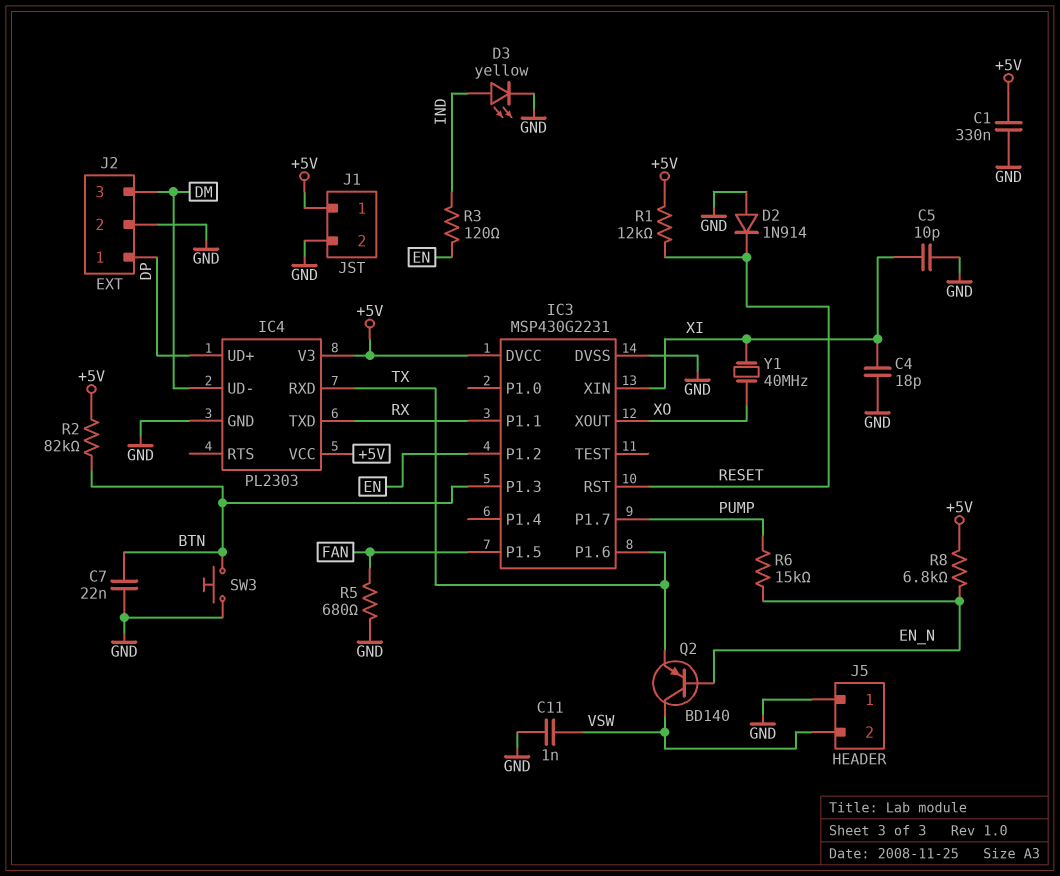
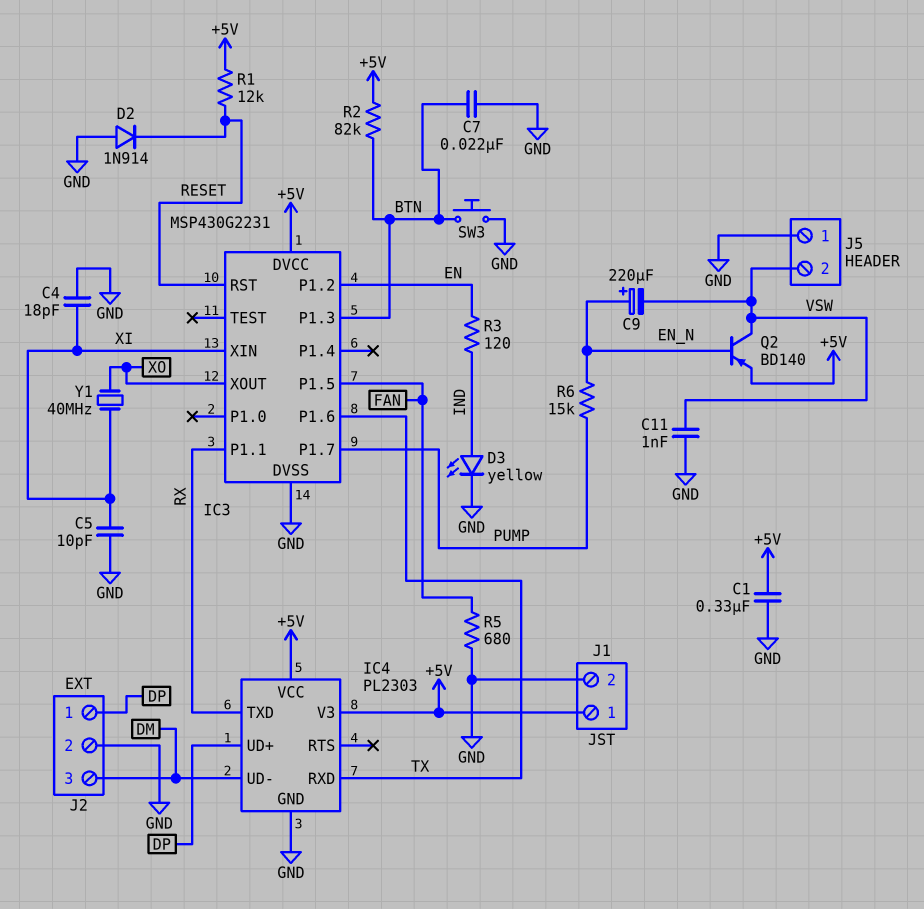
C9: none -> 220uF (plus EN_N, minus VSW)
Q2: PNP BD140 (B EN_N, C VSW, E TX) -> PNP BD140 (B EN_N, C VSW, E +5V)
R8: 6.8k (+5V, EN_N) -> none

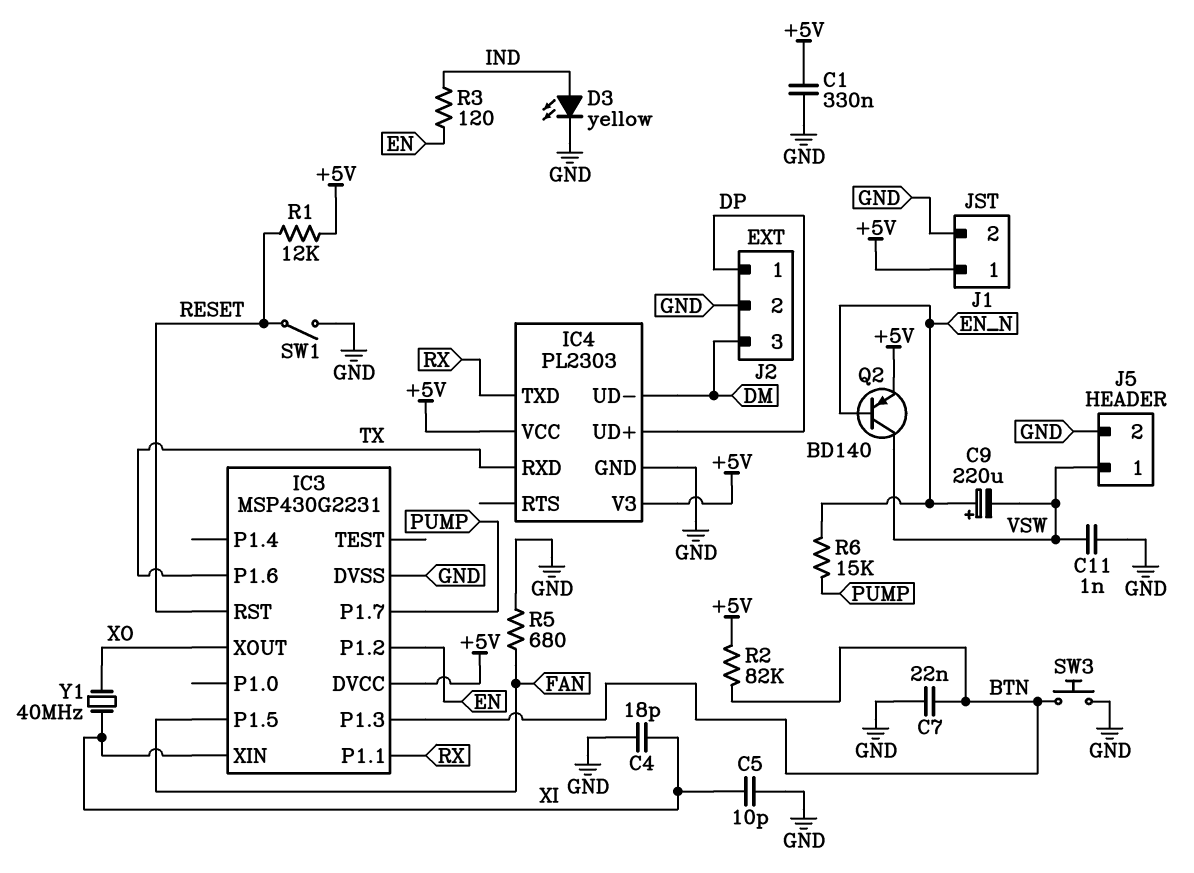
D2: diode 1N914 (A GND, K RESET) -> none
J5 pin 1: GND -> VSW
J5 pin 2: VSW -> GND
SW1: none -> switch (GND, RESET)

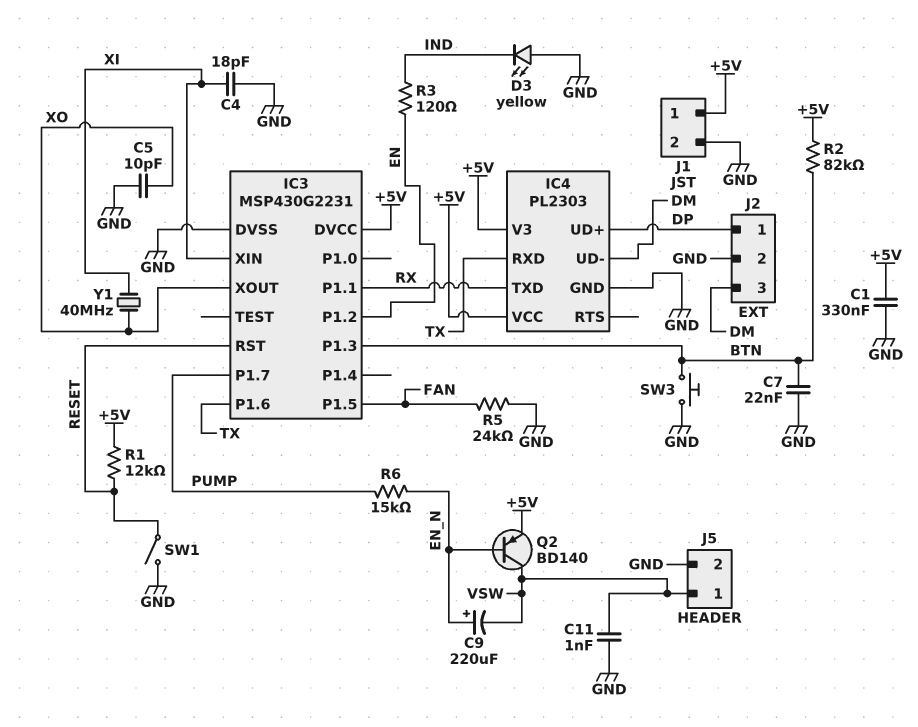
C5: 10pF (GND, XI) -> 10pF (GND, XO)
D3: LED yellow (A IND, K GND) -> LED yellow (A GND, K IND)
R5: 680 (FAN, GND) -> 24k (FAN, GND)

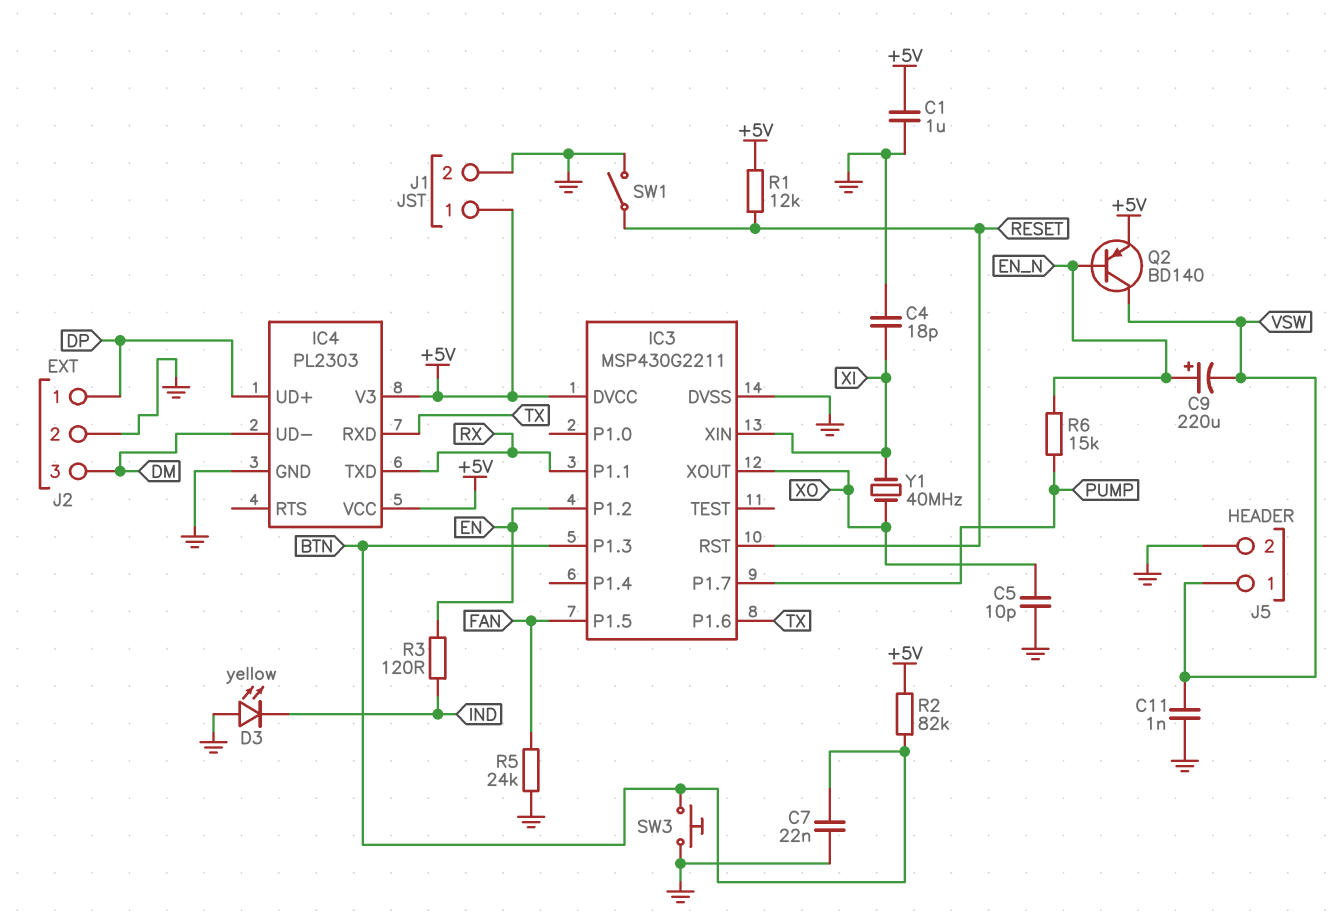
C1: 330nF (+5V, GND) -> 1uF (+5V, GND)
IC3: MSP430G2231 -> MSP430G2211

